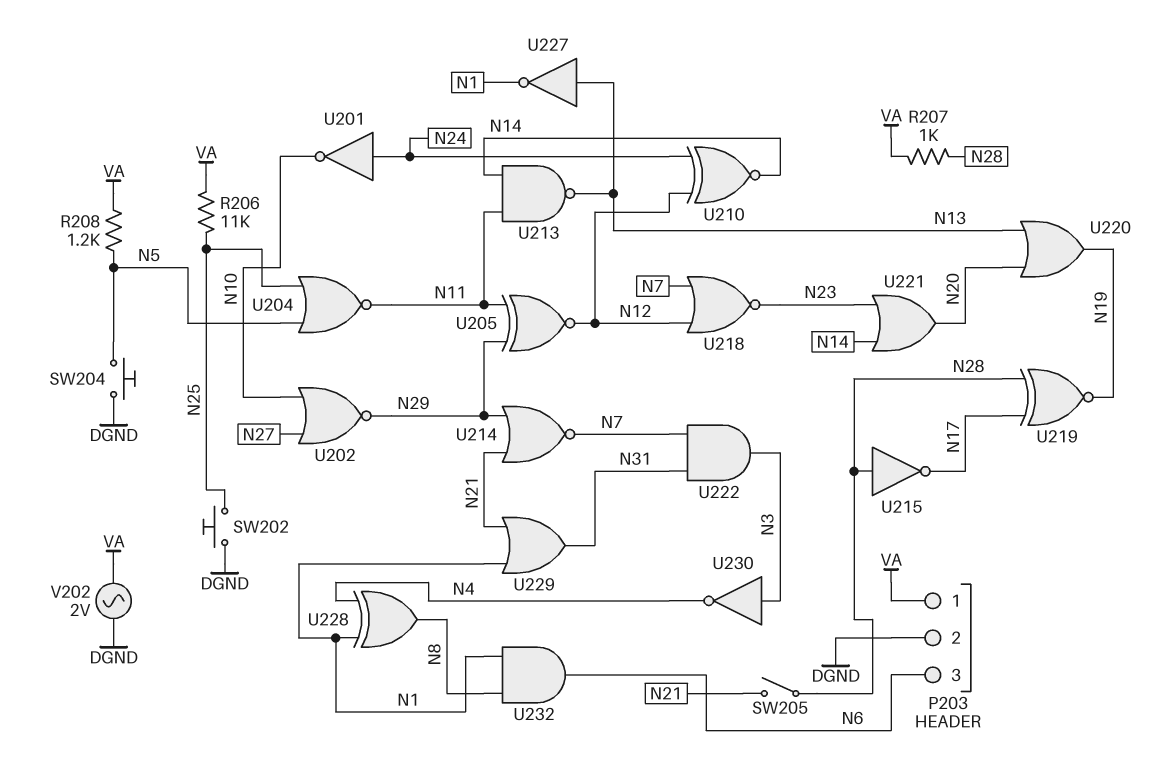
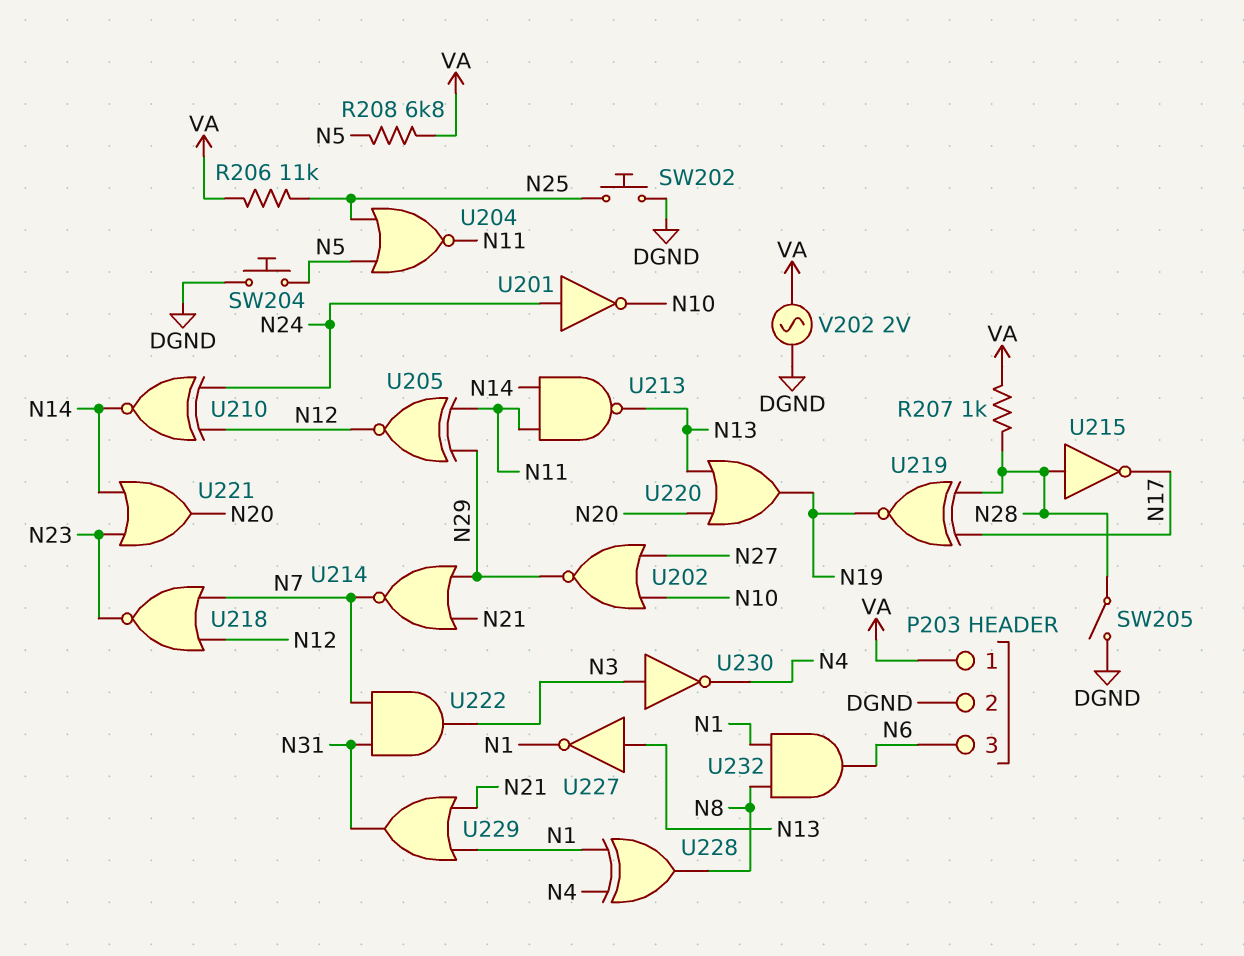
R208: 1.2k (N5, VA) -> 6.8k (N5, VA)
SW205: switch (N21, N28) -> switch (DGND, N28)

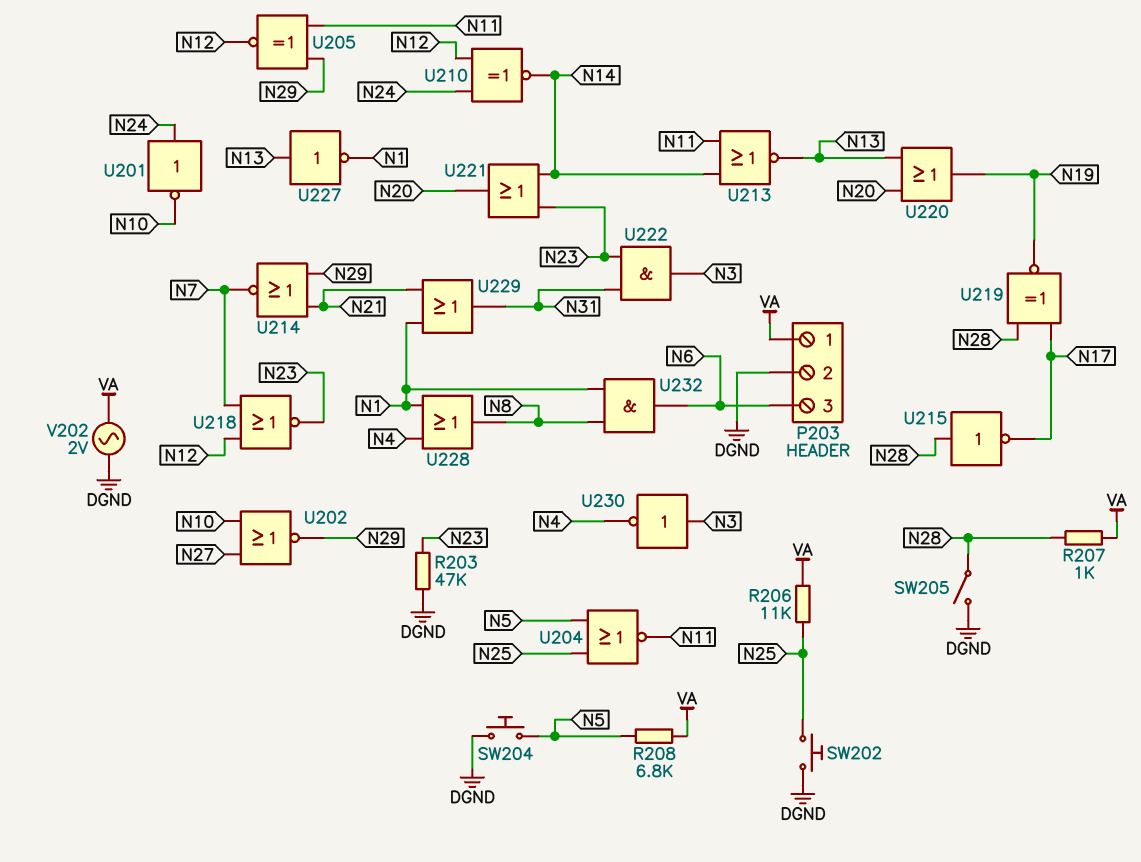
R203: none -> 47k (DGND, N23)
U213: NAND (in N11, in N14, out N13) -> NOR (in N11, in N14, out N13)
U222: AND (in N7, in N31, out N3) -> AND (in N23, in N31, out N3)
U228: XOR (in N1, in N4, out N8) -> OR (in N1, in N4, out N8)

